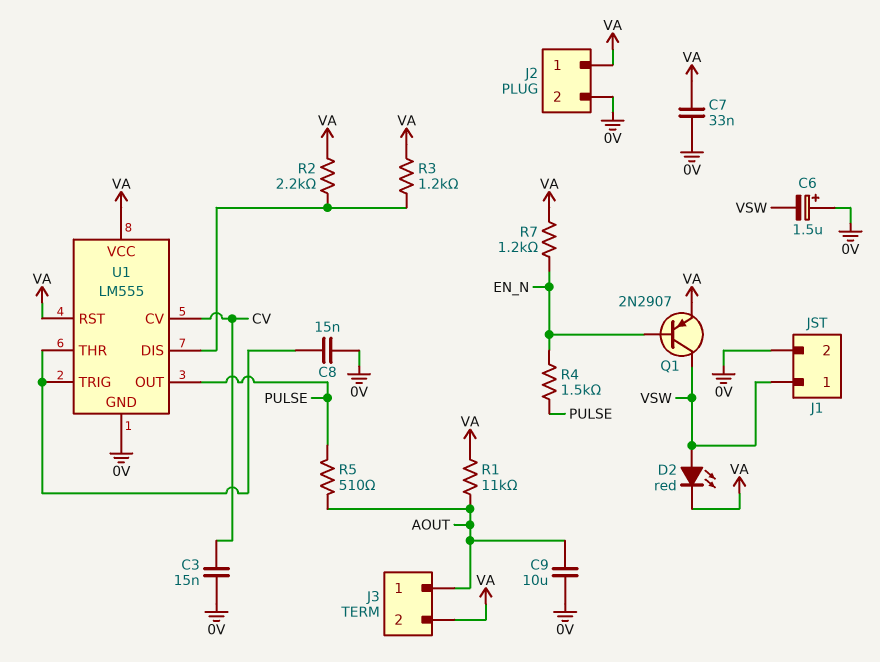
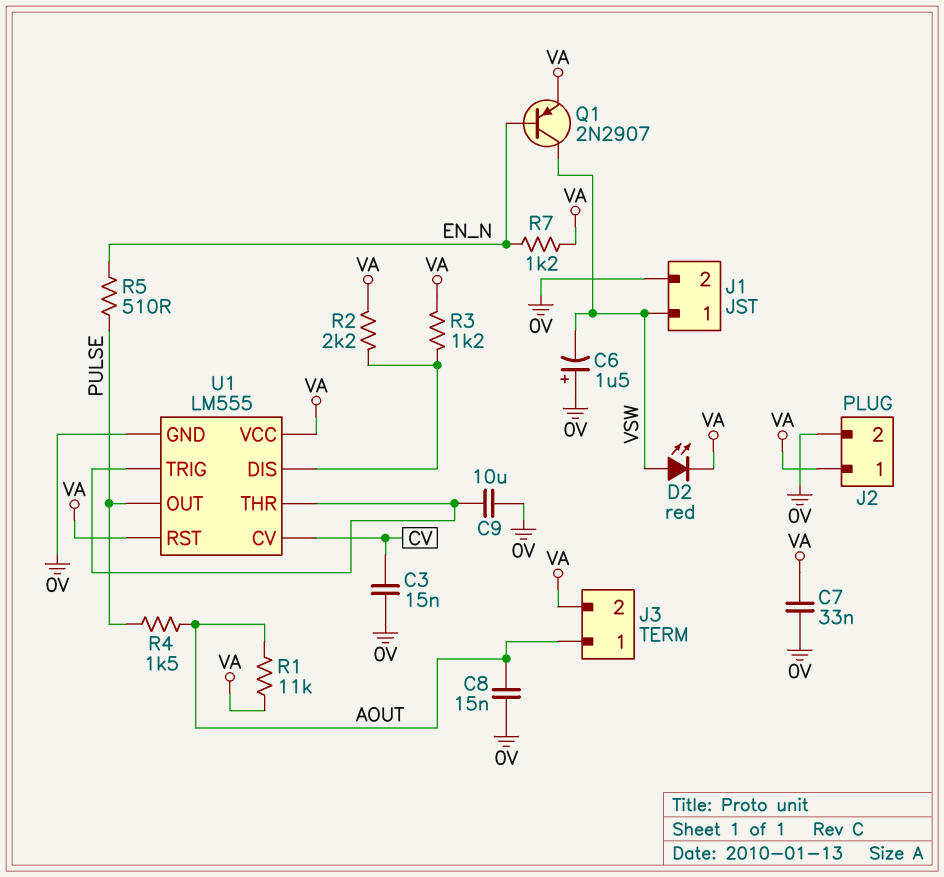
C8: 15nF (0V, U1/THR) -> 15nF (0V, AOUT)
C9: 10uF (0V, AOUT) -> 10uF (0V, U1/THR)
R4: 1.5k (EN_N, PULSE) -> 1.5k (AOUT, PULSE)
R5: 510 (AOUT, PULSE) -> 510 (EN_N, PULSE)

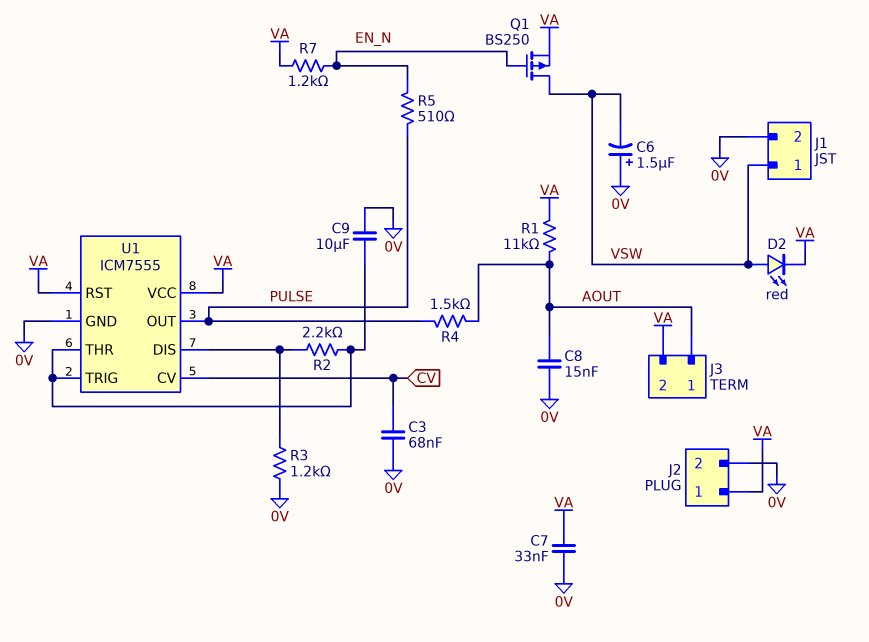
C3: 15nF (0V, CV) -> 68nF (0V, CV)
Q1: PNP 2N2907 (B EN_N, C VSW, E VA) -> PMOS BS250 (G EN_N, D VSW, S VA)
R2: 2.2k (U1/DIS, VA) -> 2.2k (U1/DIS, U1/THR)
R3: 1.2k (U1/DIS, VA) -> 1.2k (0V, U1/DIS)
U1: LM555 -> ICM7555

